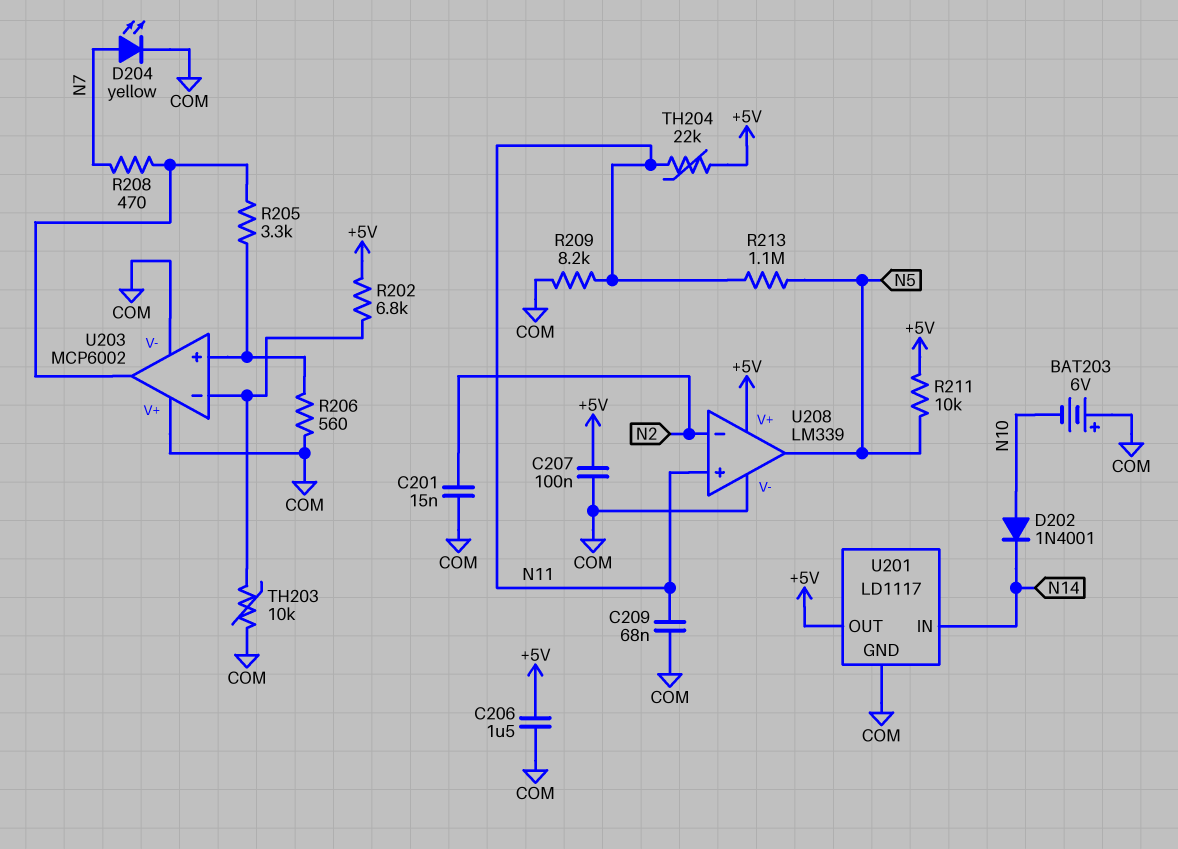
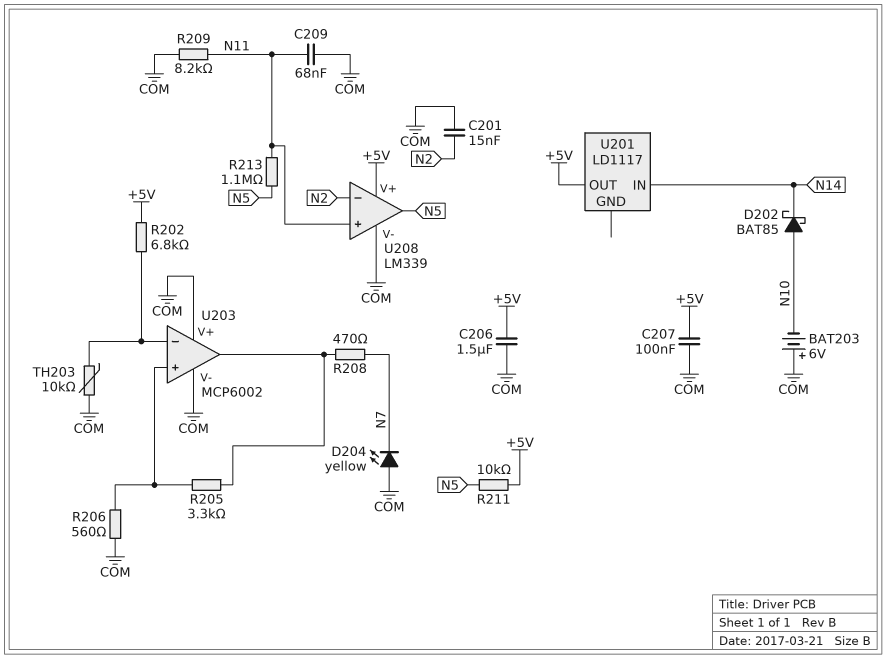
D202: diode 1N4001 (A N10, K N14) -> schottky BAT85 (A N10, K N14)
D204: LED yellow (A N7, K COM) -> LED yellow (A COM, K N7)
TH204: 22k (+5V, N11) -> none
U201 pin GND: COM -> none

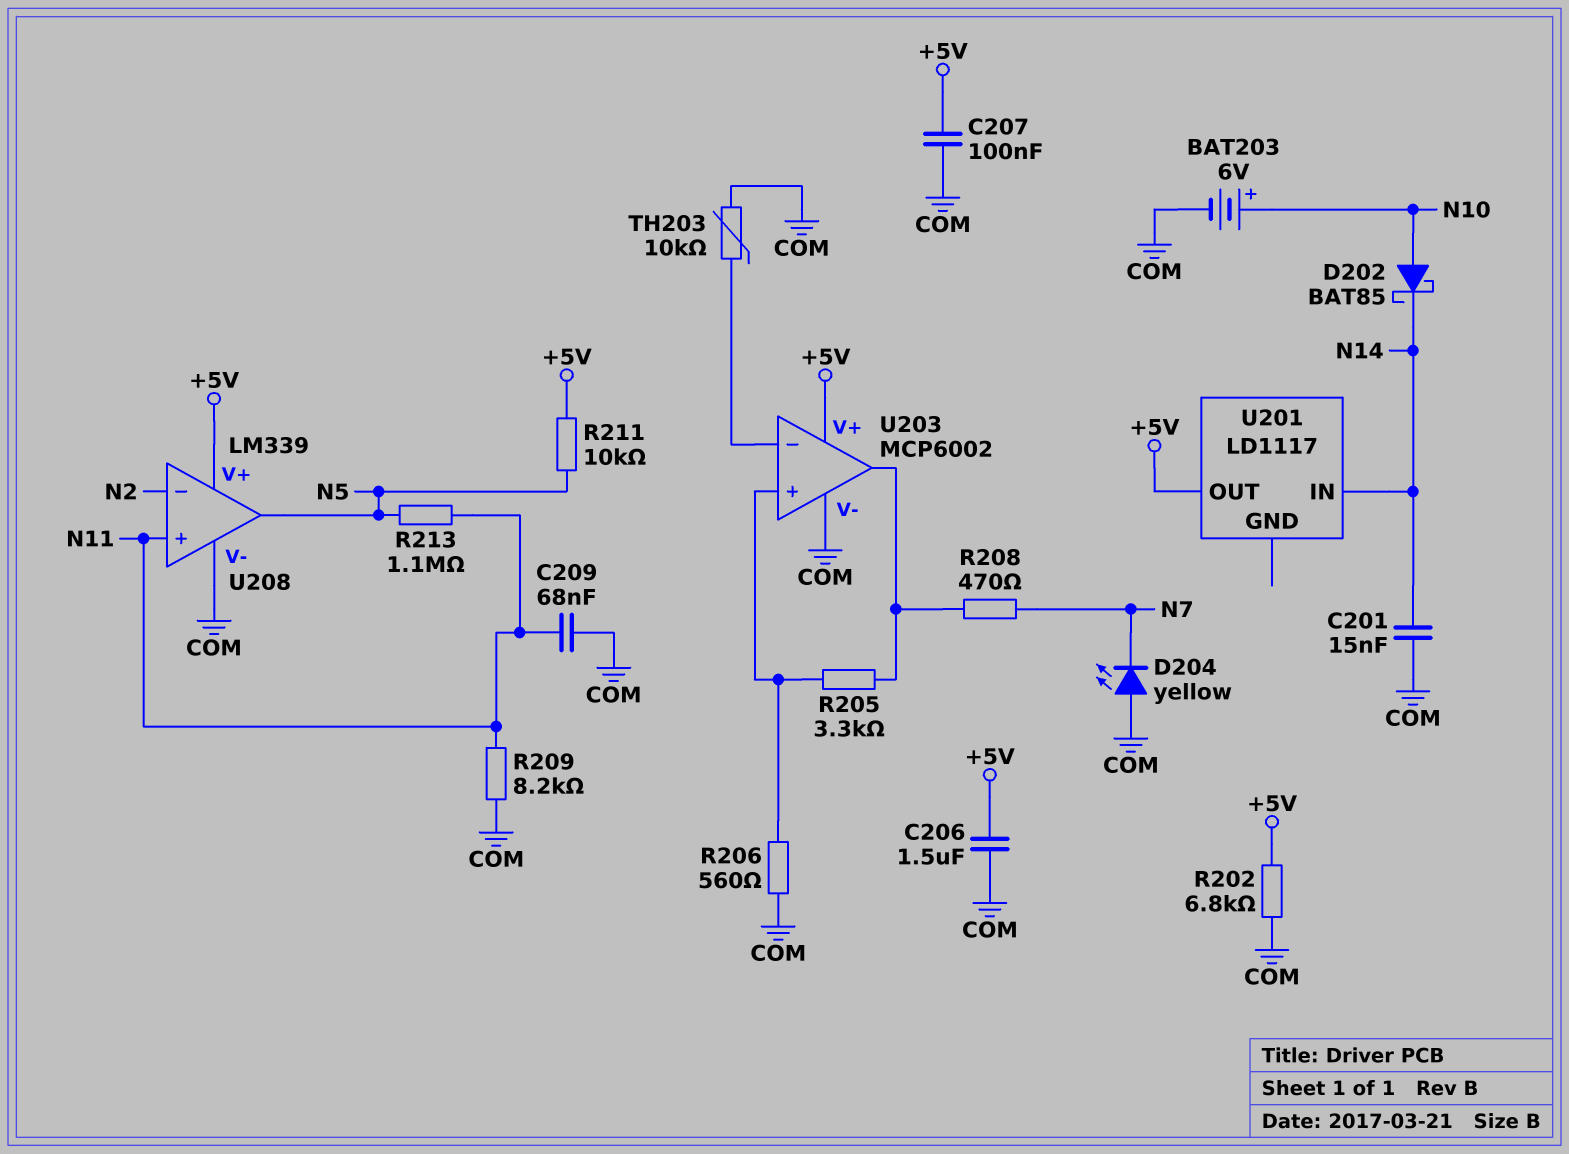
BAT203: 6V (plus COM, minus N10) -> 6V (plus N10, minus COM)
C201: 15nF (COM, N2) -> 15nF (COM, N14)
R202: 6.8k (+5V, U203/in-) -> 6.8k (+5V, COM)
U203 pin V+: COM -> +5V

